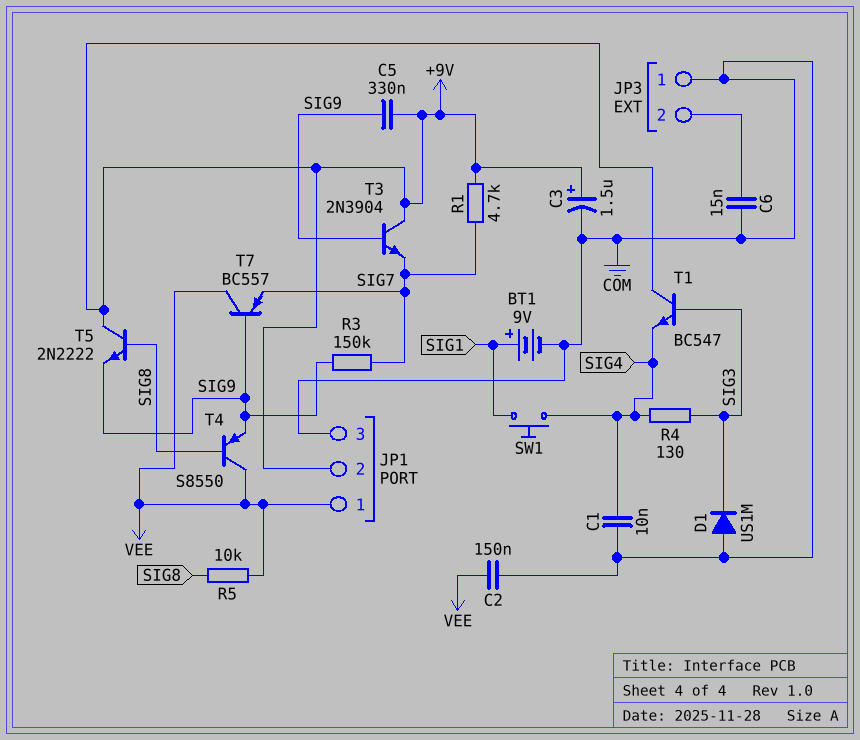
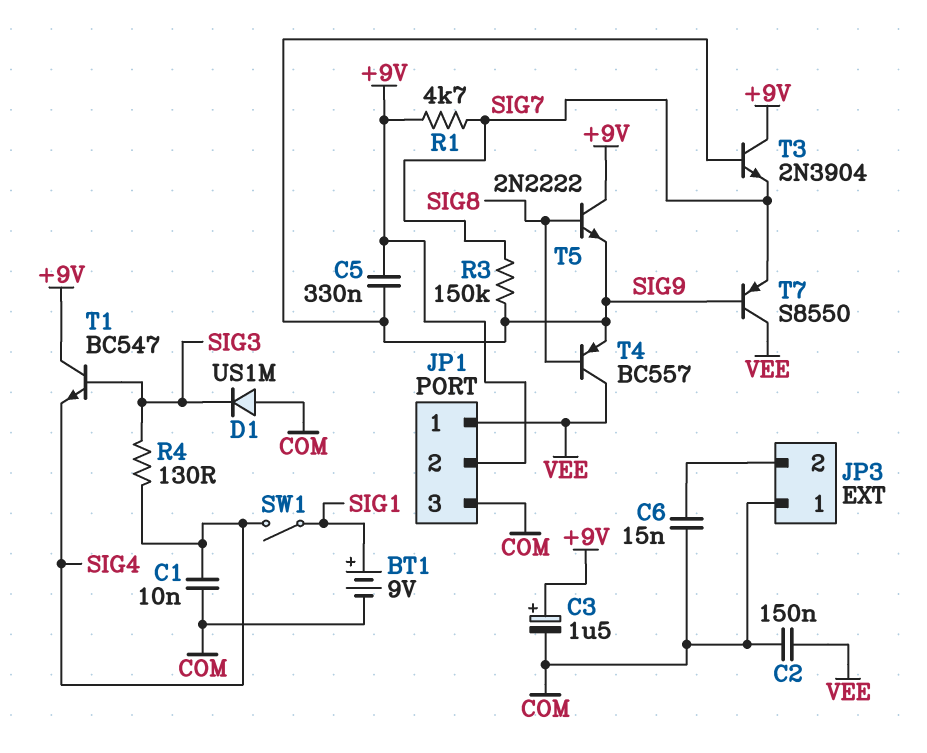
R5: 10k (SIG8, VEE) -> none
SW1: button (SIG1, SIG4) -> switch (SIG1, SIG4)
T4: PNP S8550 (B SIG8, C VEE, E SIG9) -> PNP BC557 (B SIG8, C VEE, E SIG9)
T7: PNP BC557 (B SIG9, C VEE, E SIG7) -> PNP S8550 (B SIG9, C VEE, E SIG7)

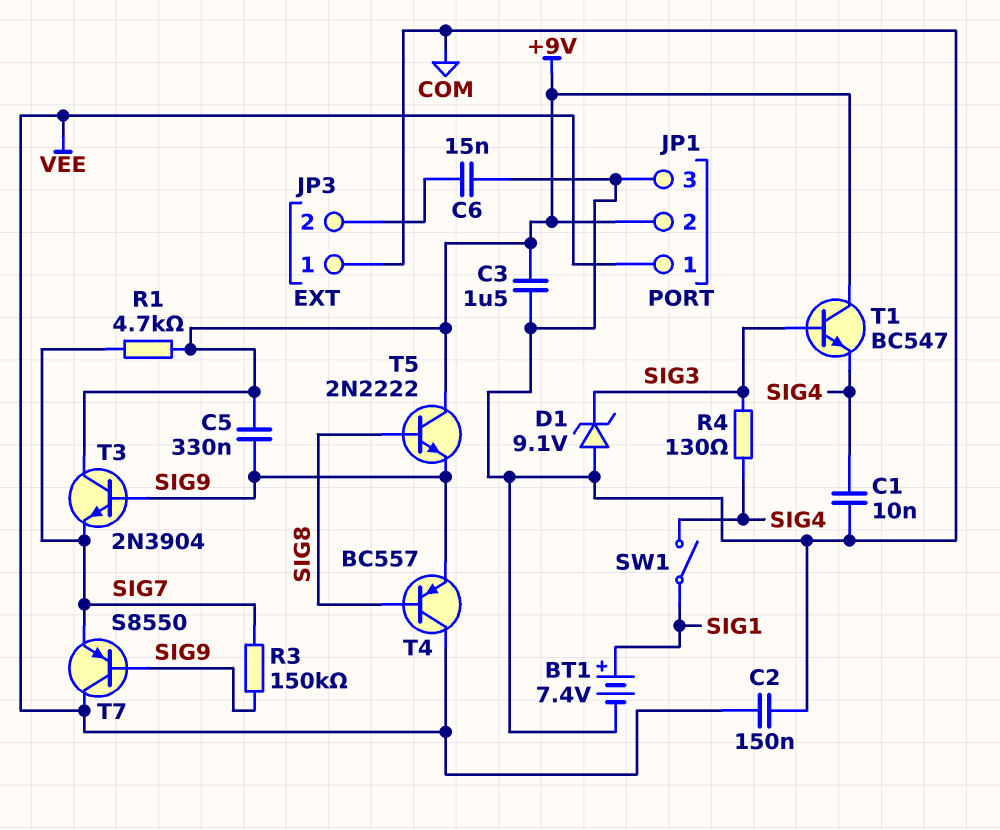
BT1: 9V (plus SIG1, minus COM) -> 7.4V (plus SIG1, minus COM)
C3: 1.5uF (plus +9V, minus COM) -> 1.5uF (+9V, COM)
D1: diode US1M (A COM, K SIG3) -> zener 9.1V (A COM, K SIG3)

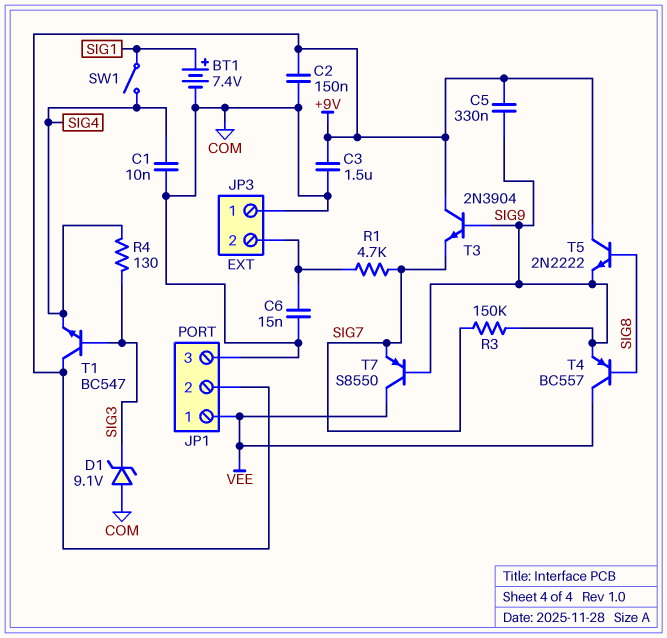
C2: 150nF (COM, VEE) -> 150nF (+9V, COM)
R1: 4.7k (+9V, SIG7) -> 4.7k (JP3/2, SIG7)

